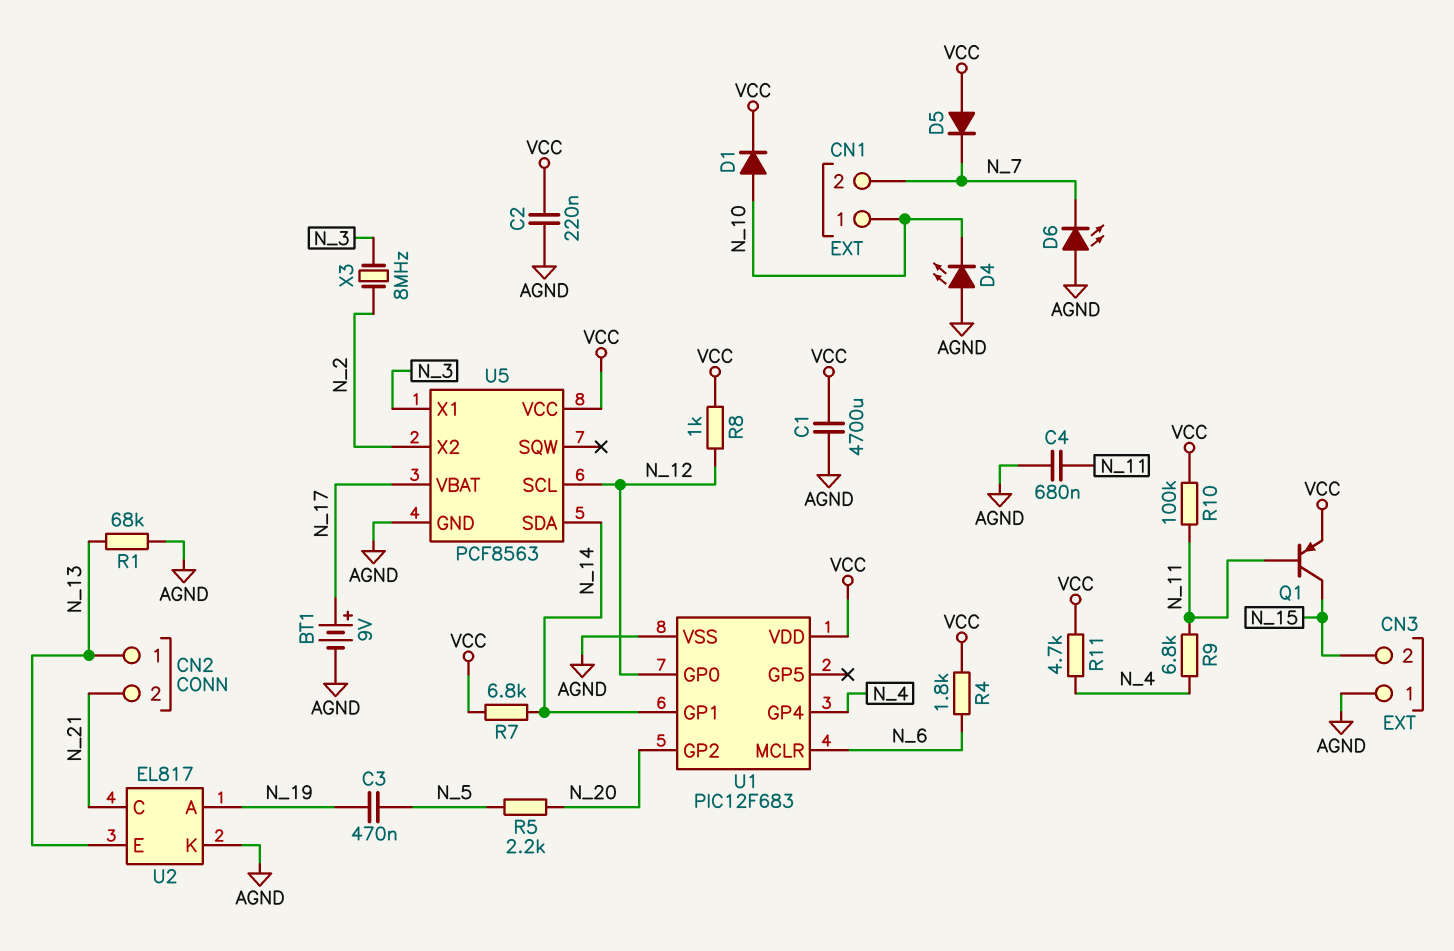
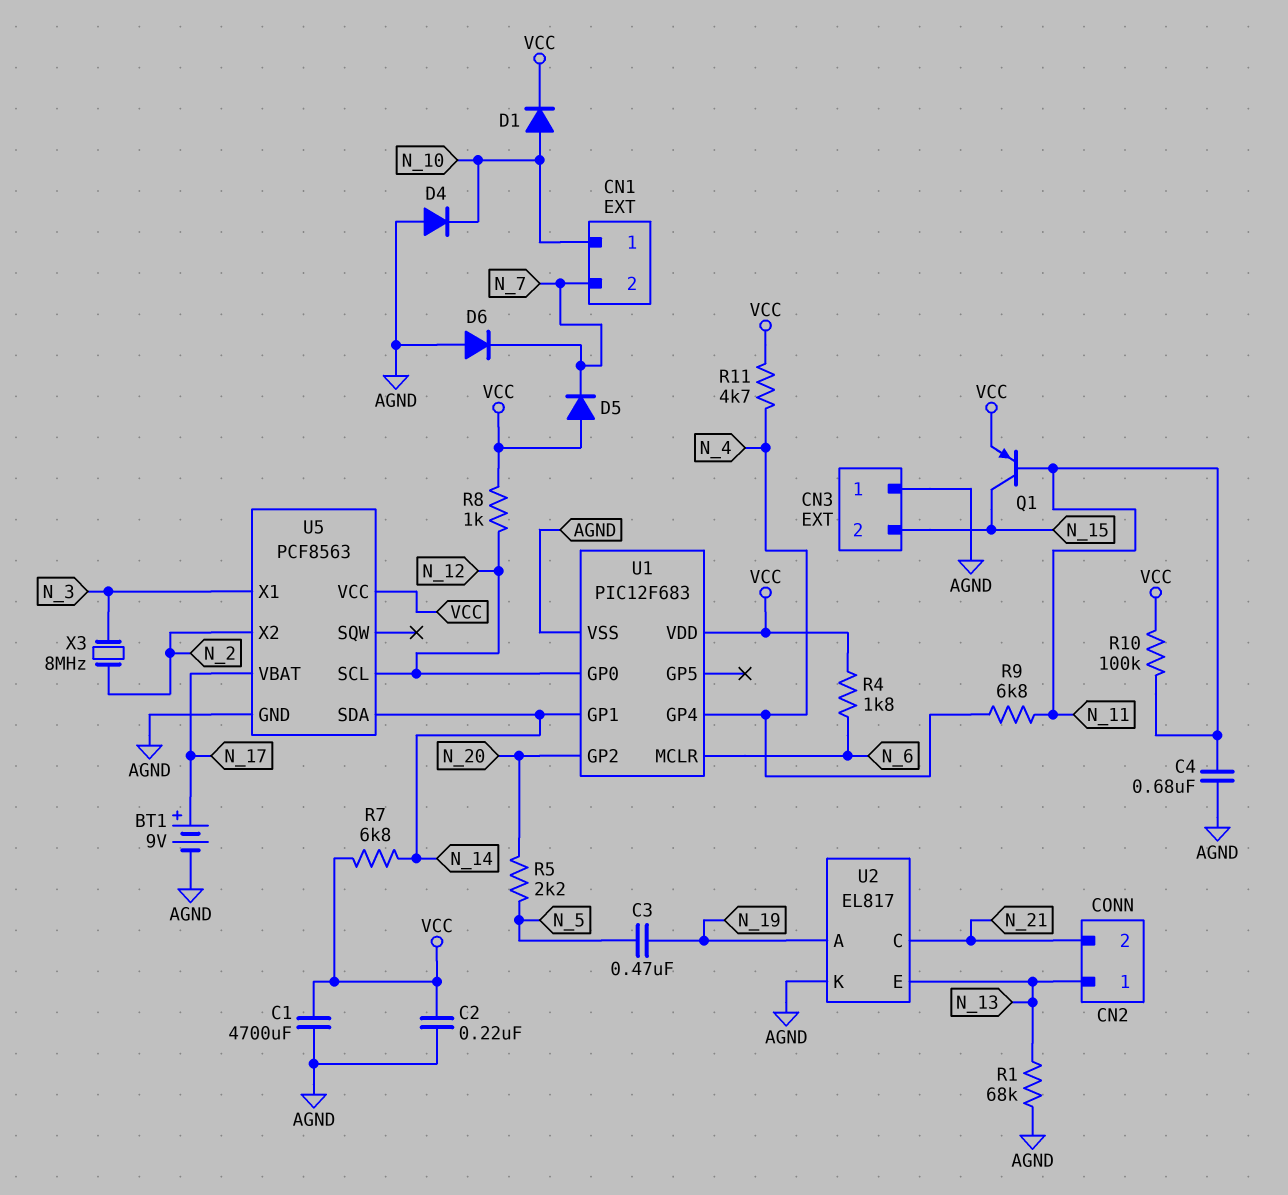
D4: LED (A AGND, K N_10) -> diode (A AGND, K N_10)
D6: LED (A AGND, K N_7) -> diode (A AGND, K N_7)

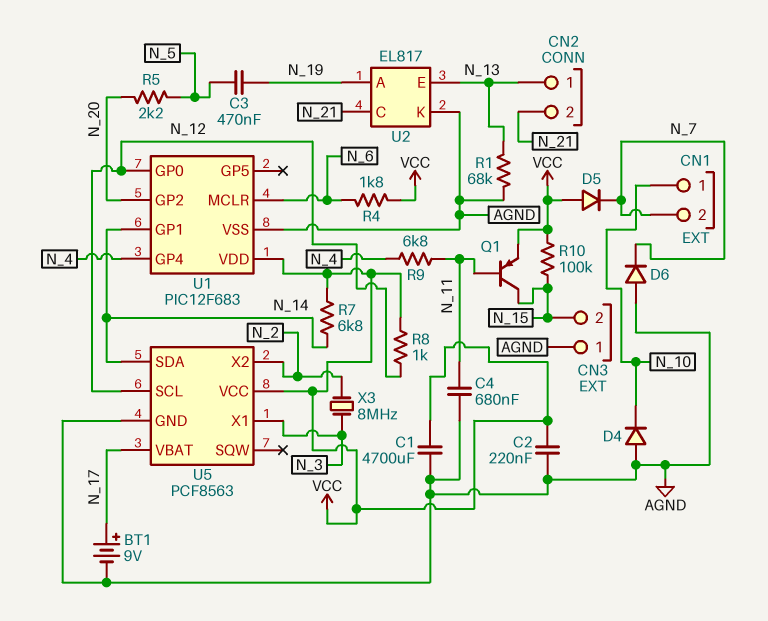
D1: diode (A N_10, K VCC) -> none
R10: 100k (N_11, VCC) -> 100k (N_15, VCC)
R11: 4.7k (N_4, VCC) -> none

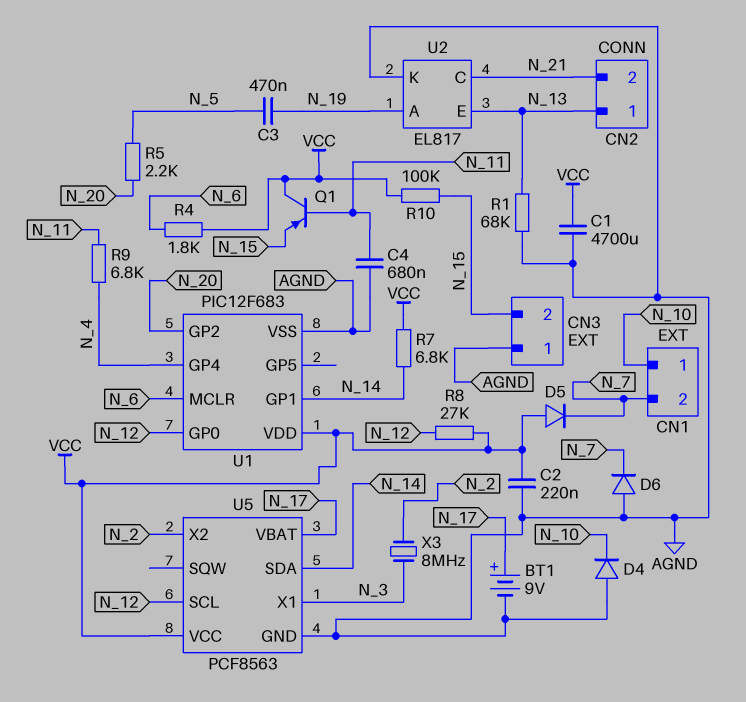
Q1: PNP (B N_11, C N_15, E VCC) -> PNP (B N_11, C VCC, E N_15)
R8: 1k (N_12, VCC) -> 27k (N_12, VCC)

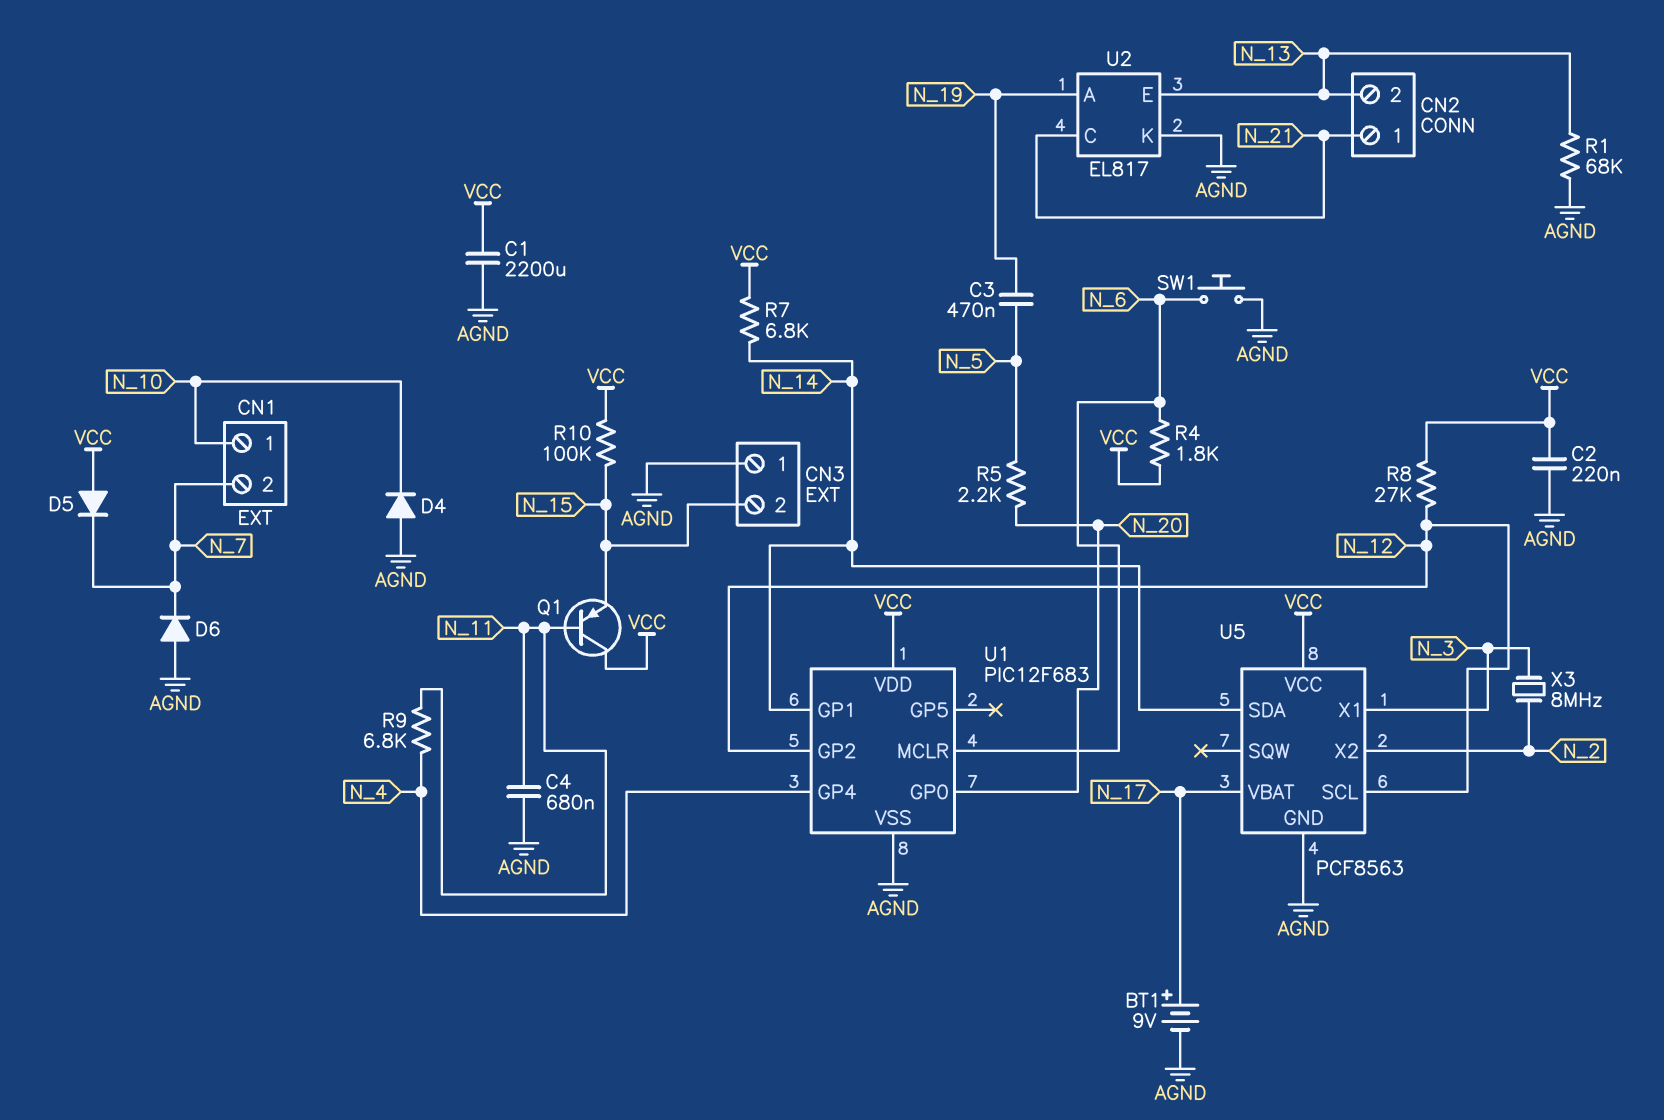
C1: 4700uF (AGND, VCC) -> 2200uF (AGND, VCC)
CN2 pin 1: N_13 -> N_21
CN2 pin 2: N_21 -> N_13
SW1: none -> button (AGND, N_6)
U1 pin GP0: N_12 -> N_20
U1 pin GP2: N_20 -> N_12

